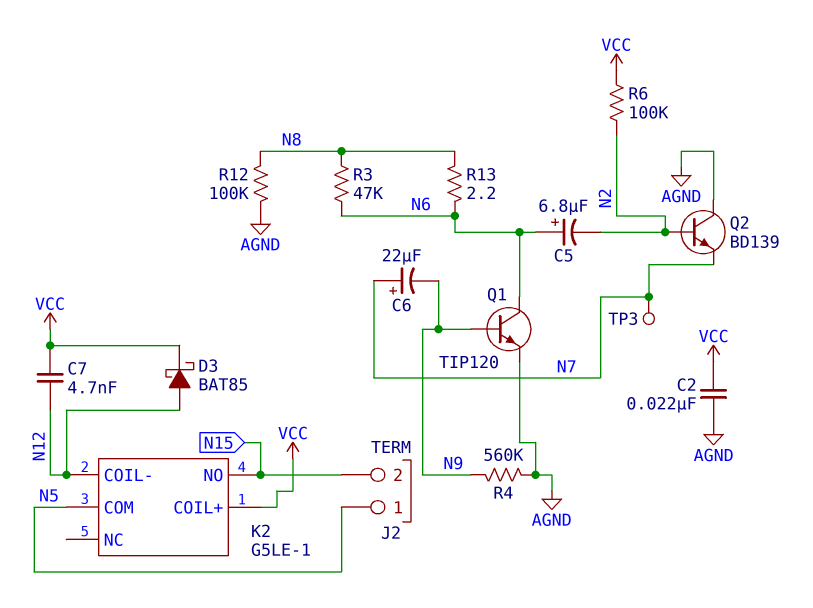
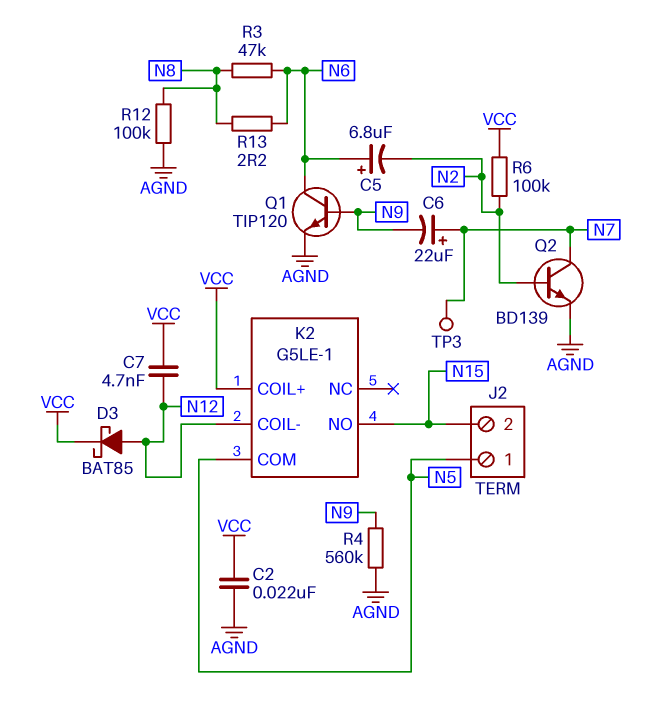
Q2: NPN BD139 (B N2, C AGND, E N7) -> NPN BD139 (B N2, C N7, E AGND)

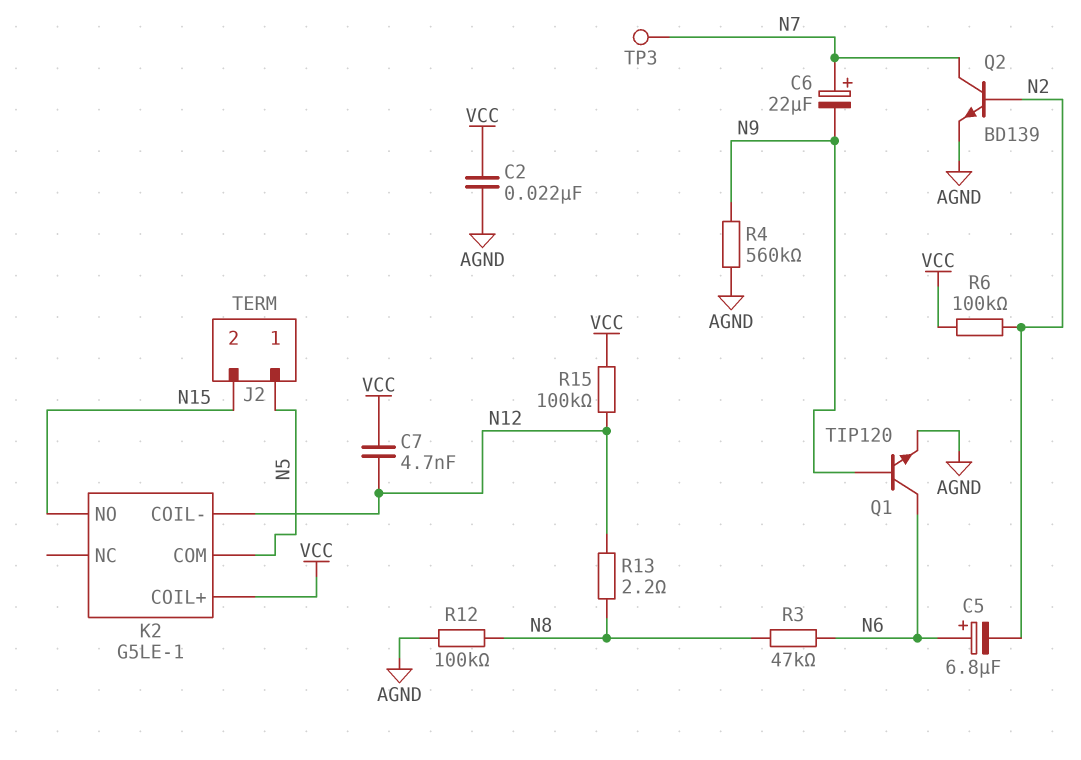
D3: schottky BAT85 (A N12, K VCC) -> none
R13: 2.2 (N6, N8) -> 2.2 (N8, N12)
R15: none -> 100k (N12, VCC)

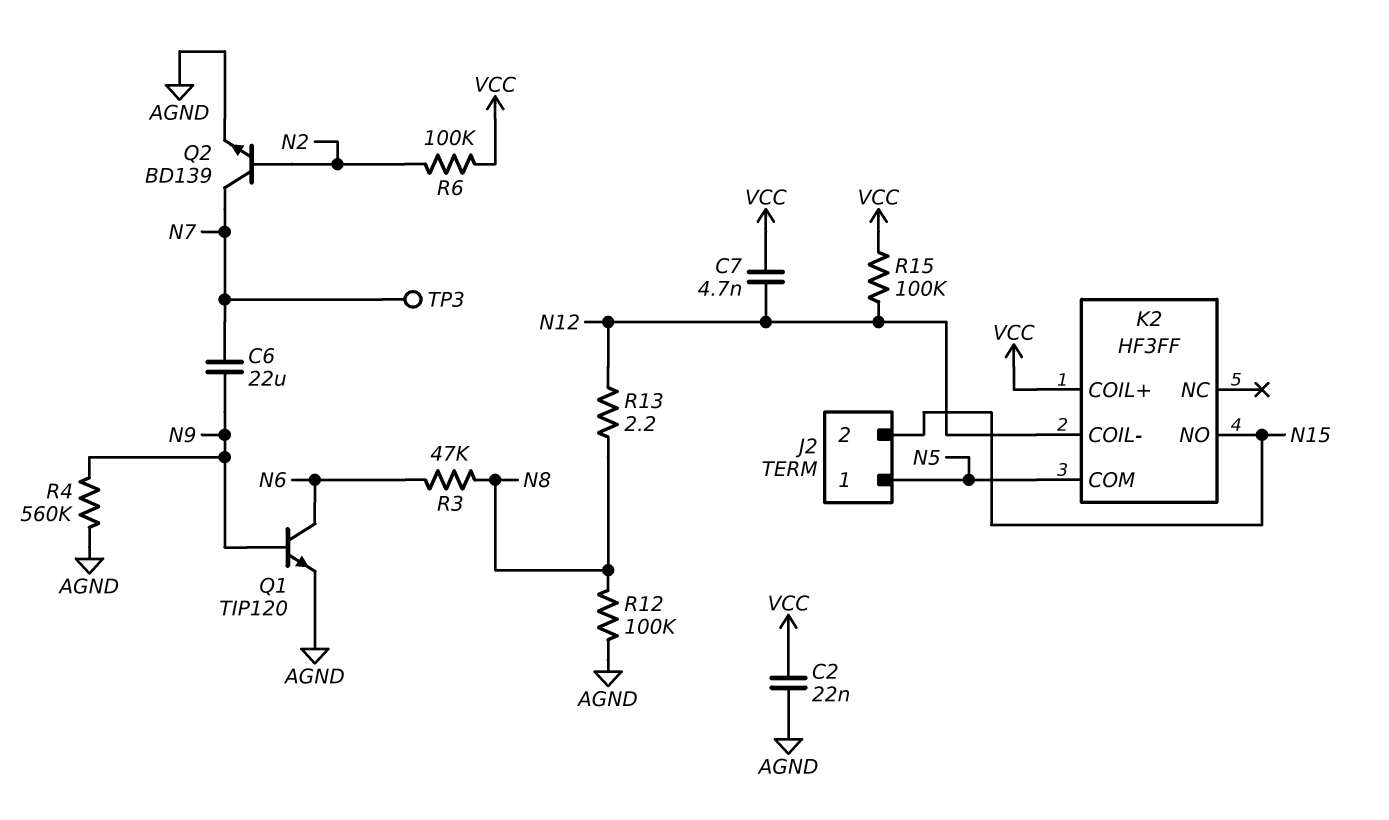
C5: 6.8uF (plus N6, minus N2) -> none
C6: 22uF (plus N7, minus N9) -> 22uF (N7, N9)
K2: G5LE-1 -> HF3FF

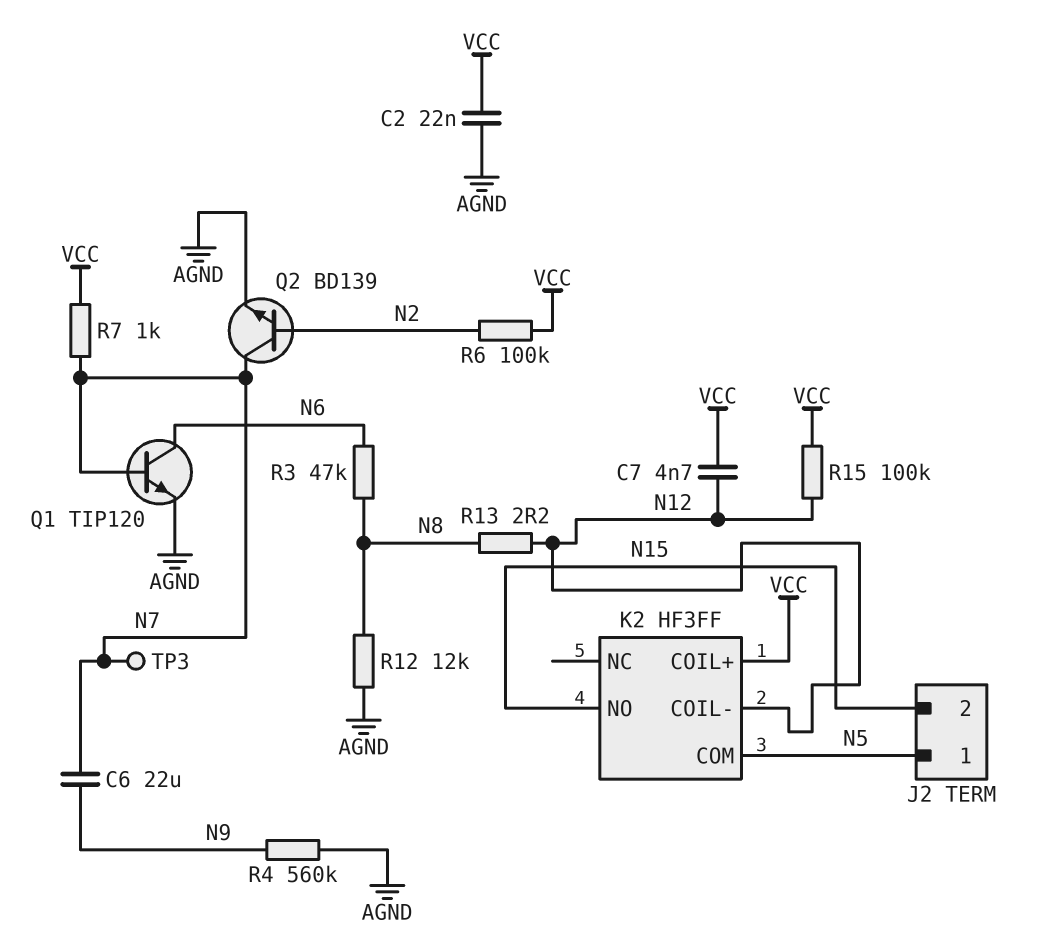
Q1: NPN TIP120 (B N9, C N6, E AGND) -> NPN TIP120 (B N7, C N6, E AGND)
R7: none -> 1k (N7, VCC)
R12: 100k (AGND, N8) -> 12k (AGND, N8)

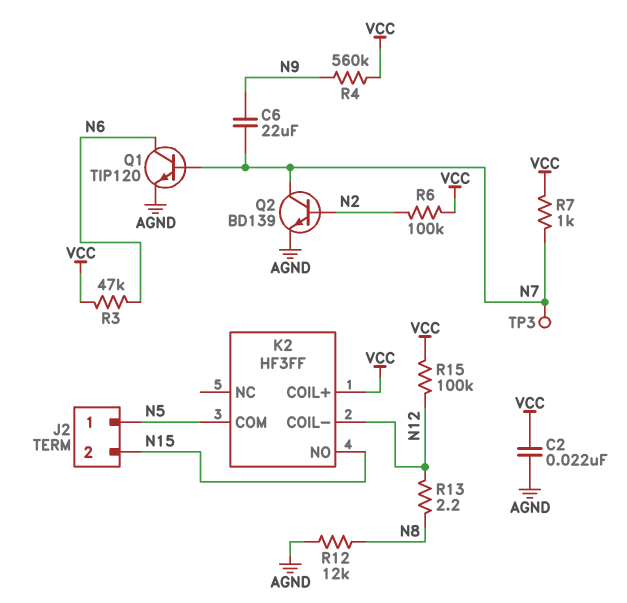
C7: 4.7nF (N12, VCC) -> none
R3: 47k (N6, N8) -> 47k (N6, VCC)
R4: 560k (AGND, N9) -> 560k (N9, VCC)

